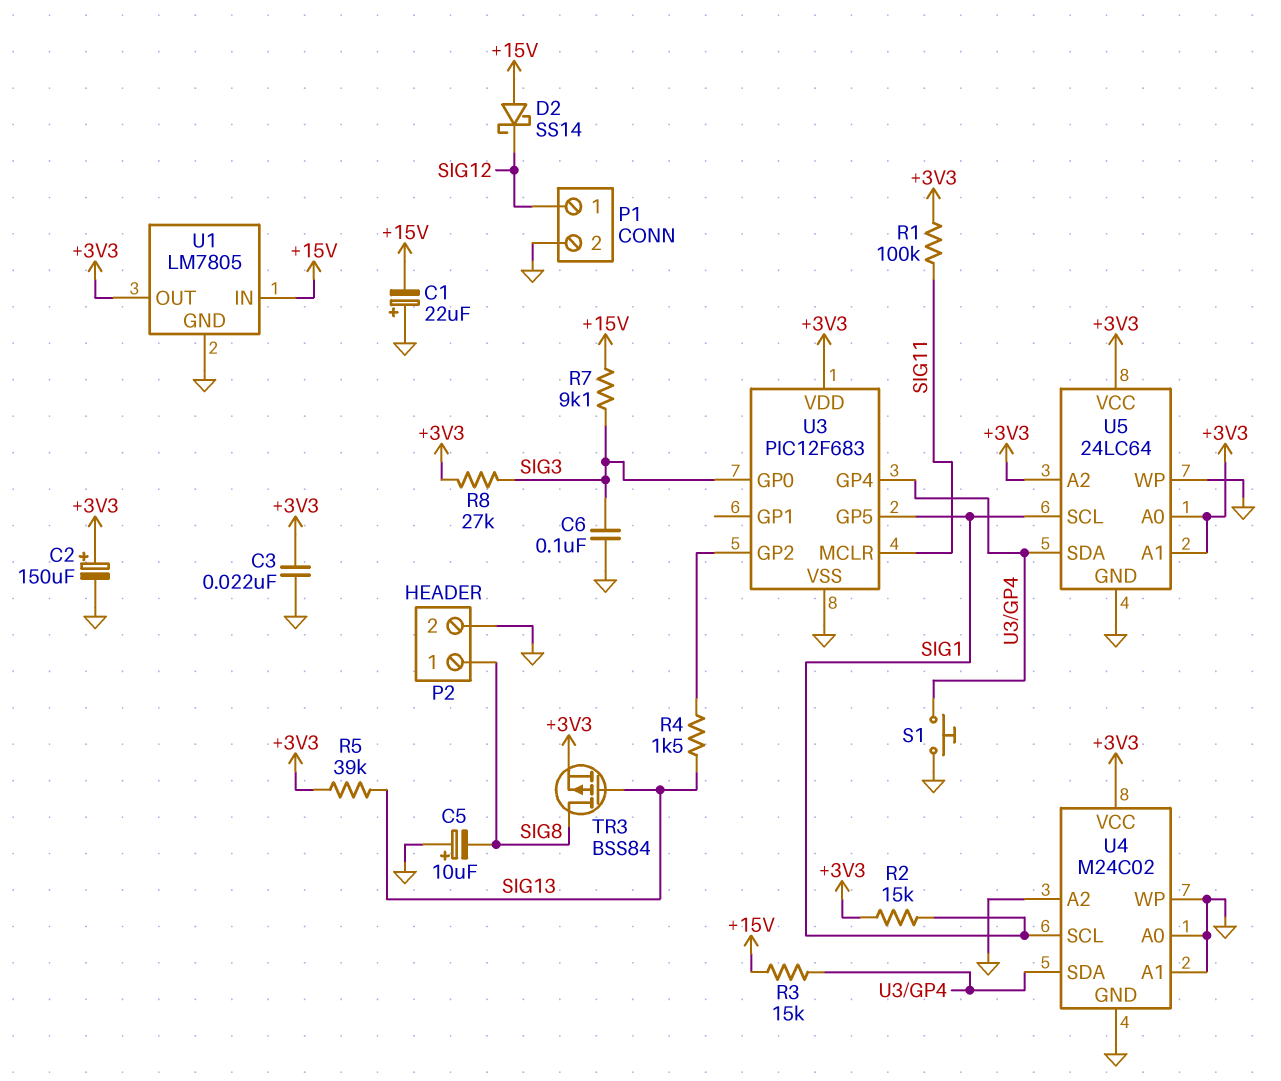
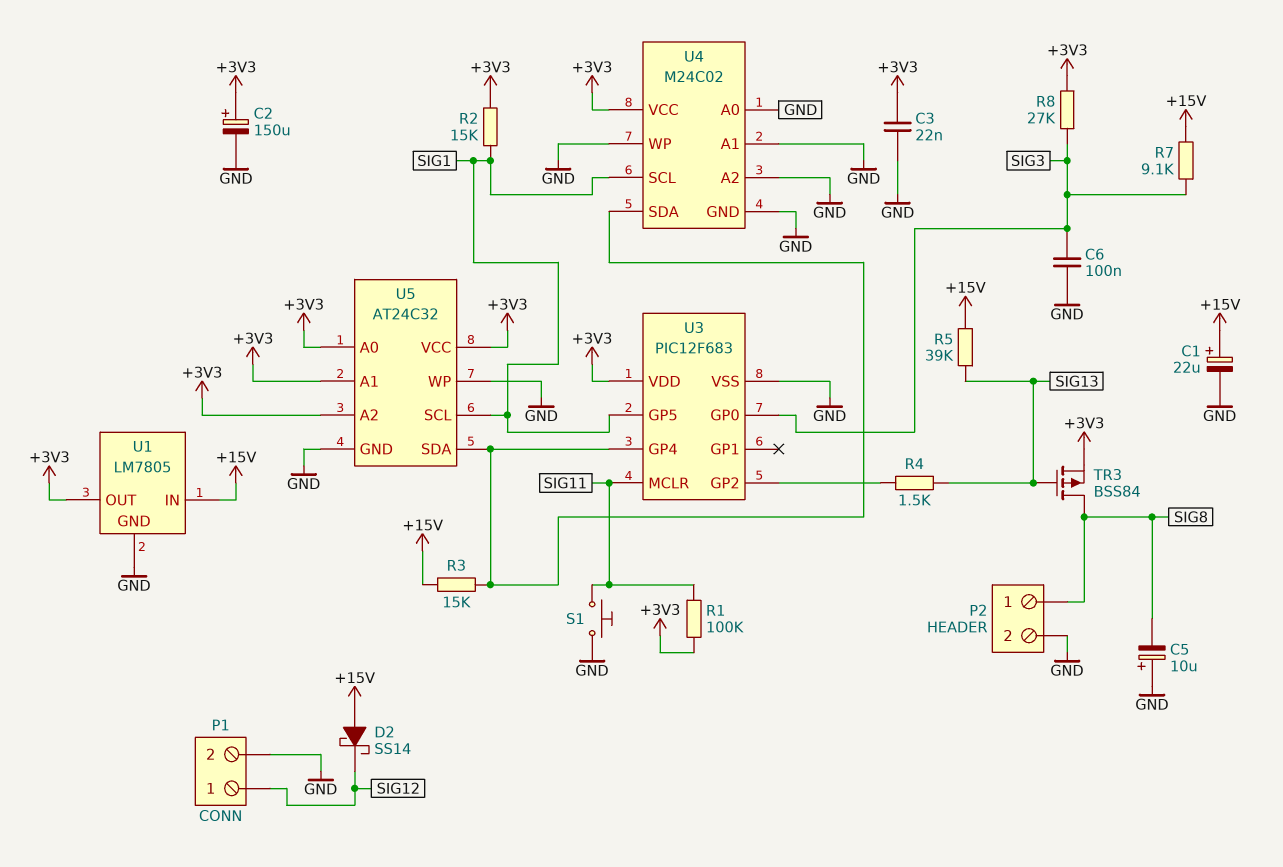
C1: 22uF (plus GND, minus +15V) -> 22uF (plus +15V, minus GND)
R5: 39k (+3V3, SIG13) -> 39k (+15V, SIG13)
S1: button (GND, U3/GP4) -> button (GND, SIG11)
U5: 24LC64 -> AT24C32

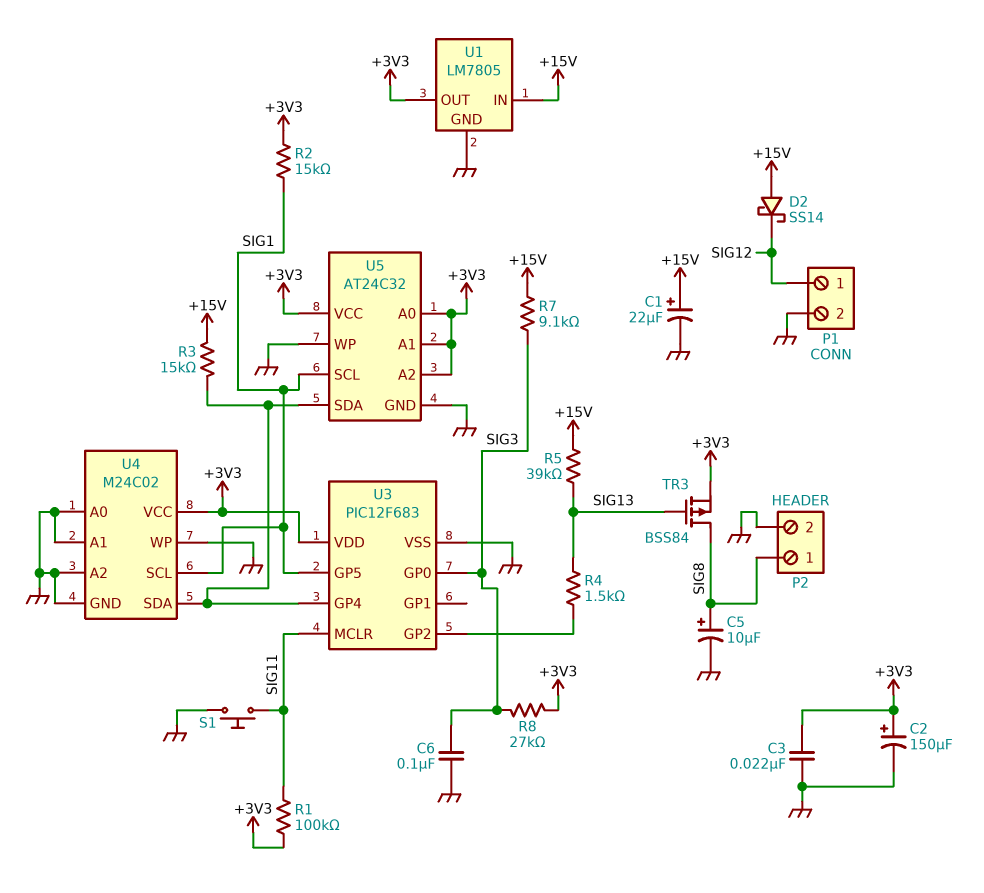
C5: 10uF (plus GND, minus SIG8) -> 10uF (plus SIG8, minus GND)

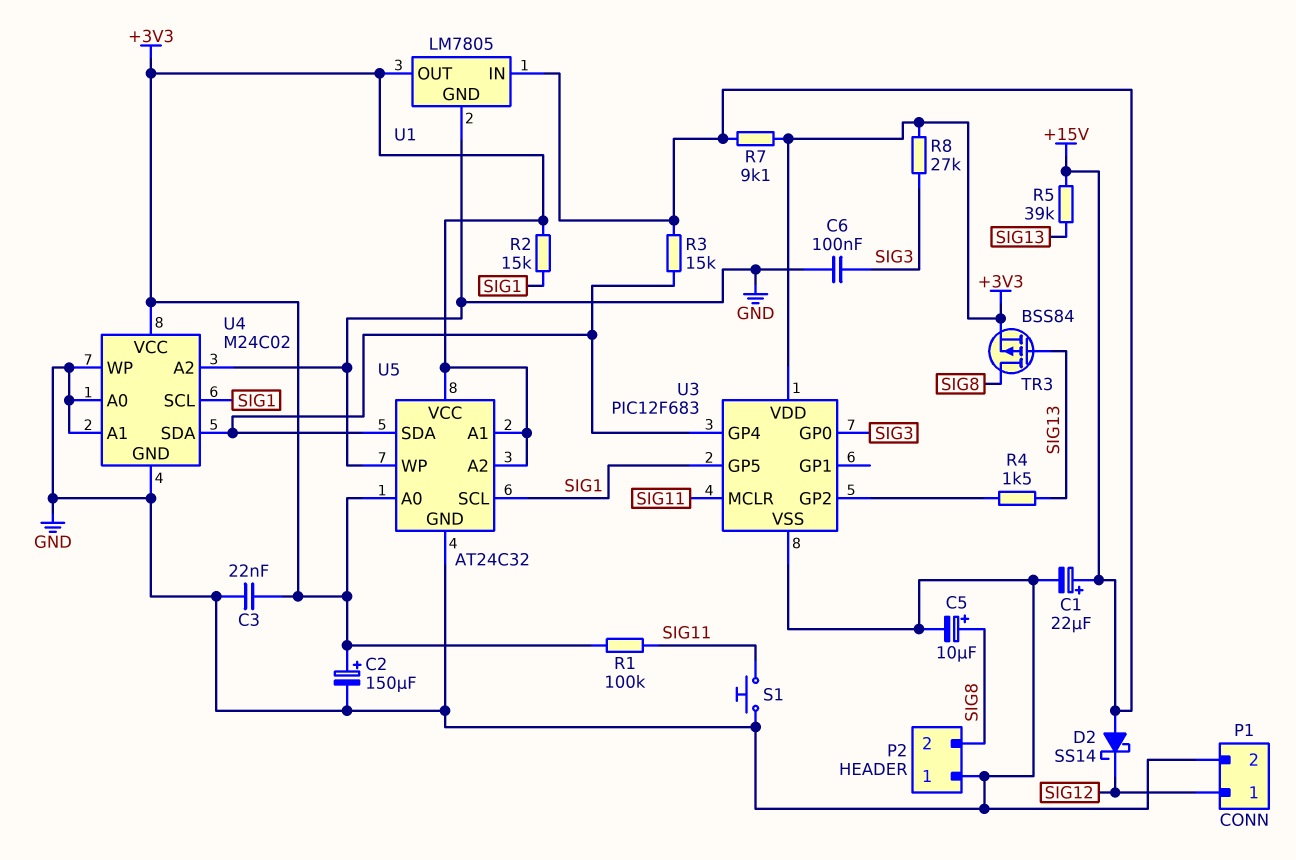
P2 pin 1: SIG8 -> GND
P2 pin 2: GND -> SIG8
R7: 9.1k (+15V, SIG3) -> 9.1k (+3V3, +15V)

